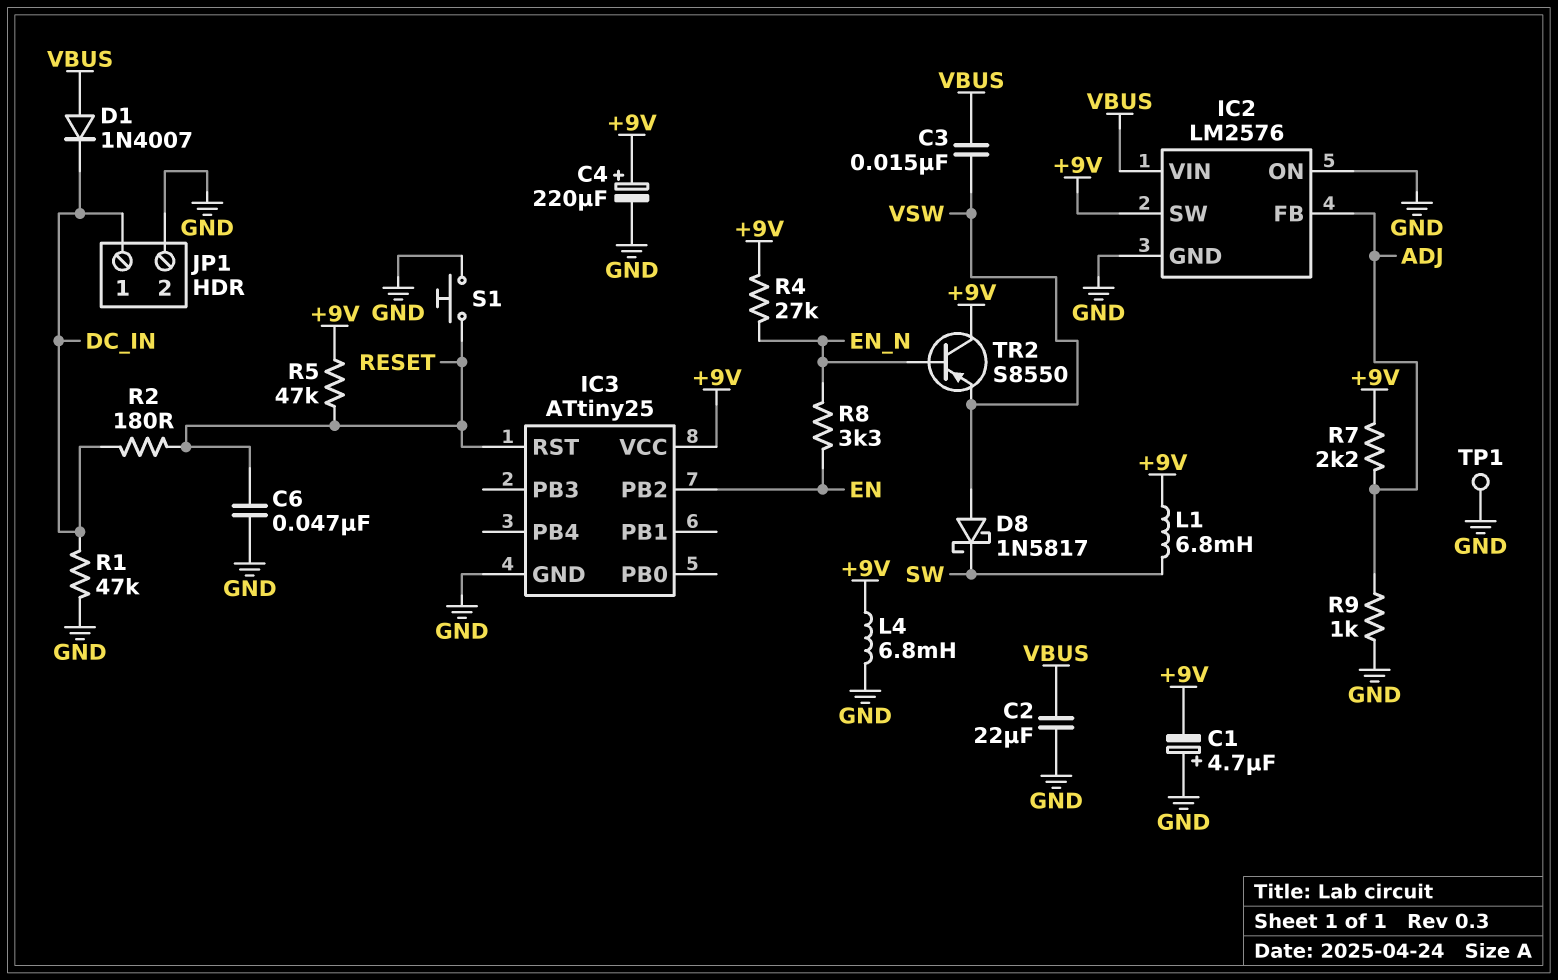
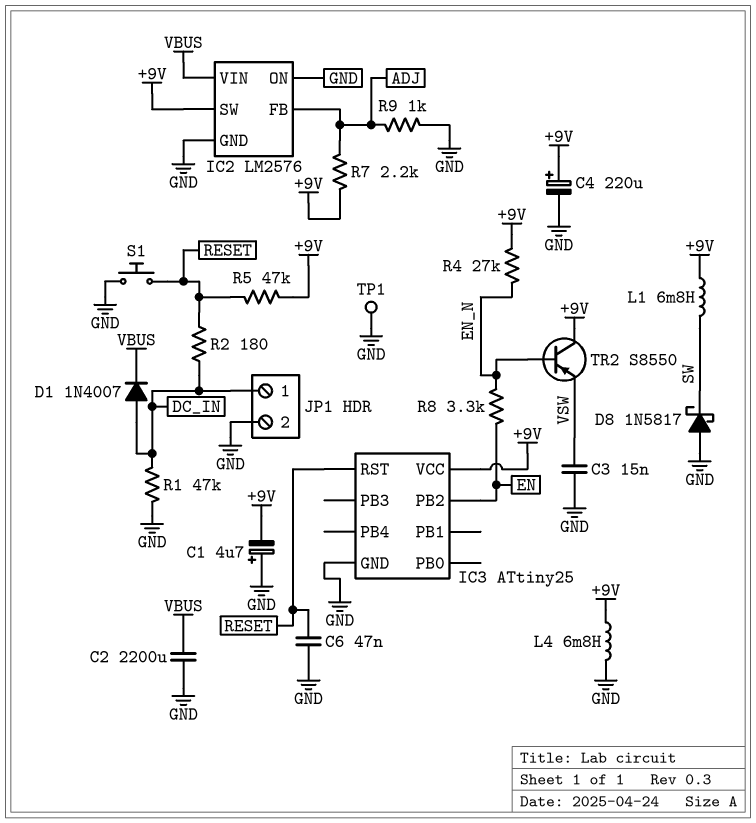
C2: 22uF (GND, VBUS) -> 2200uF (GND, VBUS)
C3: 15nF (VBUS, VSW) -> 15nF (GND, VSW)
D1: diode 1N4007 (A VBUS, K DC_IN) -> diode 1N4007 (A DC_IN, K VBUS)
D8: schottky 1N5817 (A VSW, K SW) -> schottky 1N5817 (A GND, K SW)

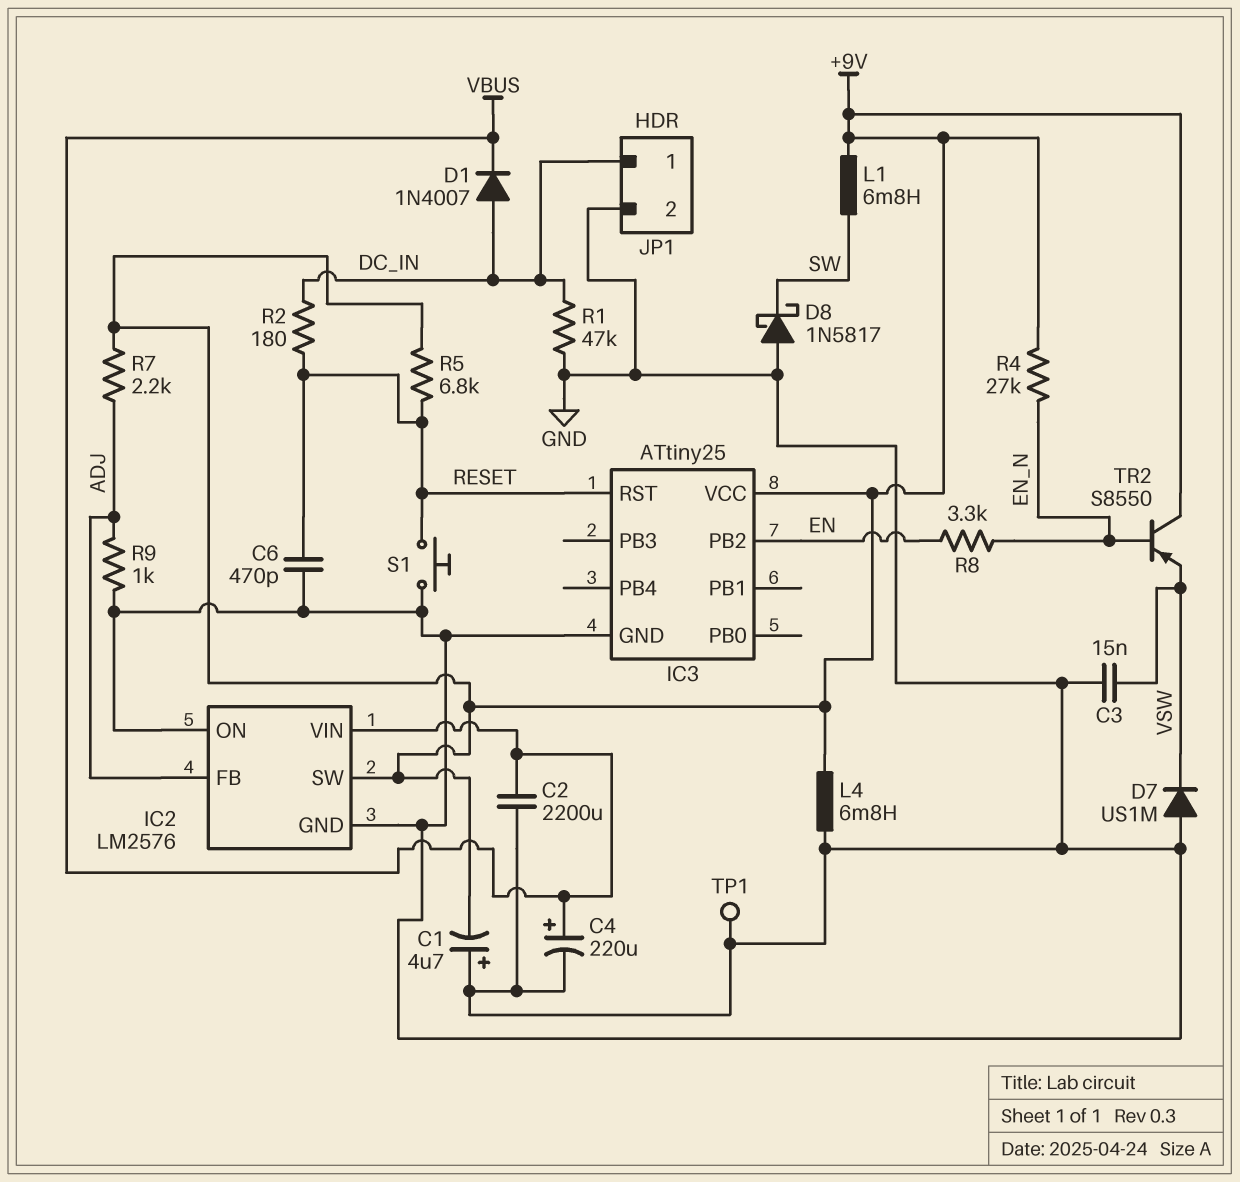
C4: 220uF (plus +9V, minus GND) -> 220uF (plus VBUS, minus GND)
C6: 47nF (GND, RESET) -> 470pF (GND, RESET)
D7: none -> diode US1M (A GND, K VSW)
R5: 47k (+9V, RESET) -> 6.8k (+9V, RESET)

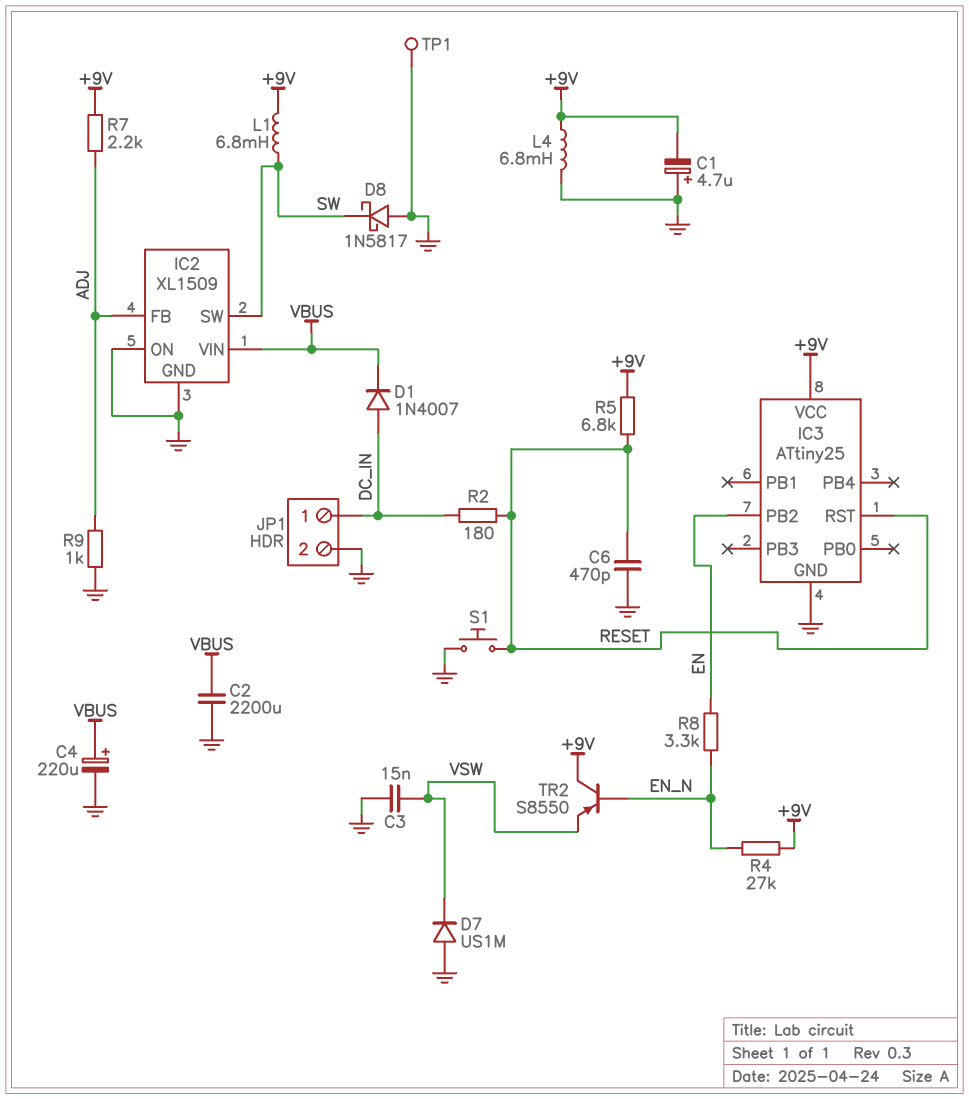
IC2: LM2576 -> XL1509
IC2 pin SW: +9V -> SW
R1: 47k (DC_IN, GND) -> none

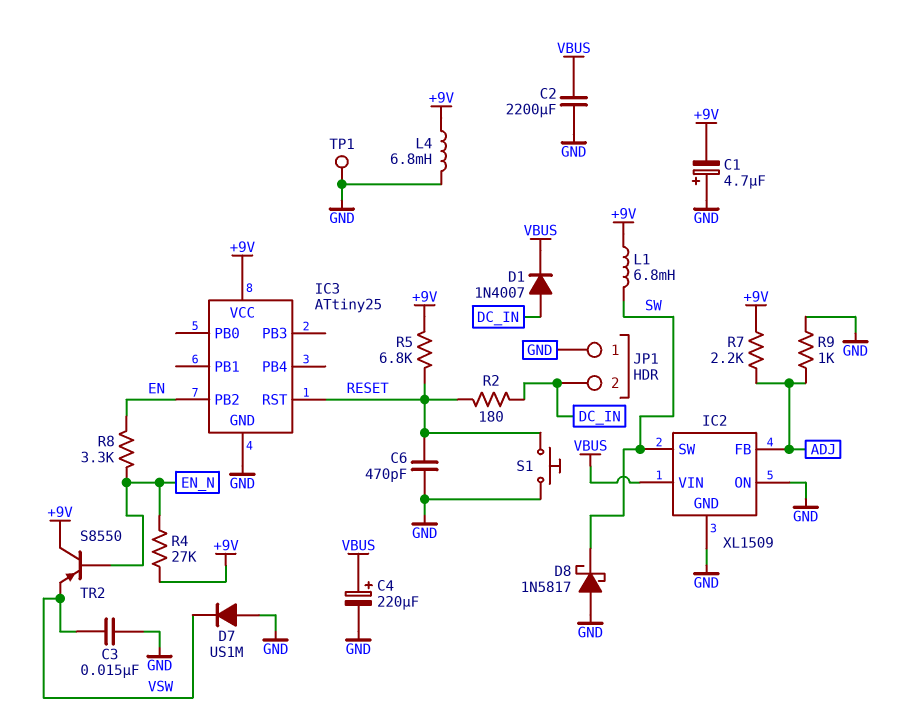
JP1 pin 1: DC_IN -> GND
JP1 pin 2: GND -> DC_IN

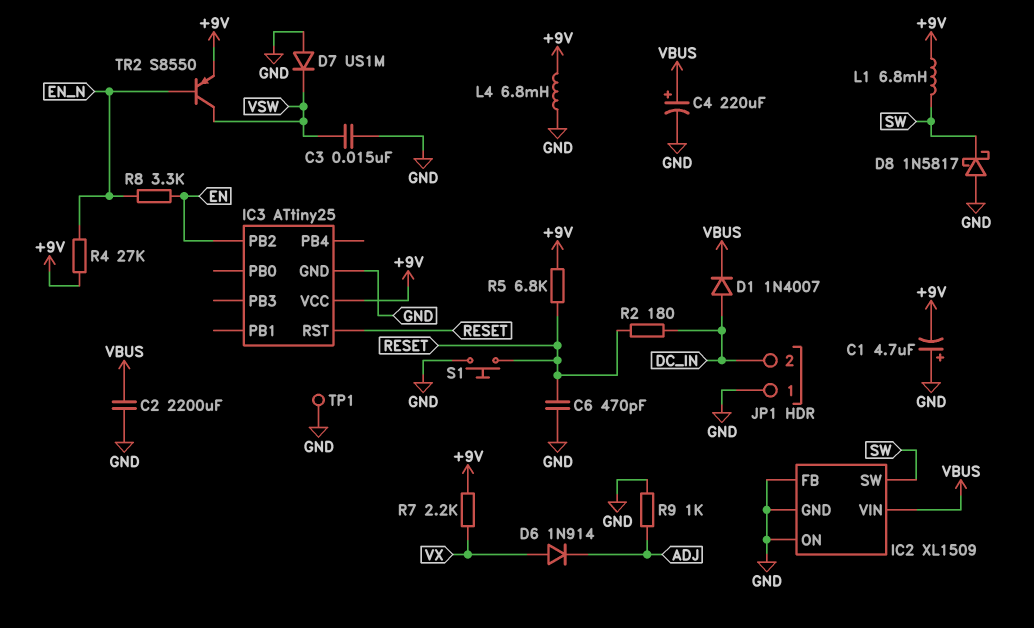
D6: none -> diode 1N914 (A VX, K ADJ)
IC2 pin FB: ADJ -> GND
R7: 2.2k (+9V, ADJ) -> 2.2k (+9V, VX)
TR2: PNP S8550 (B EN_N, C +9V, E VSW) -> PNP S8550 (B EN_N, C VSW, E +9V)

